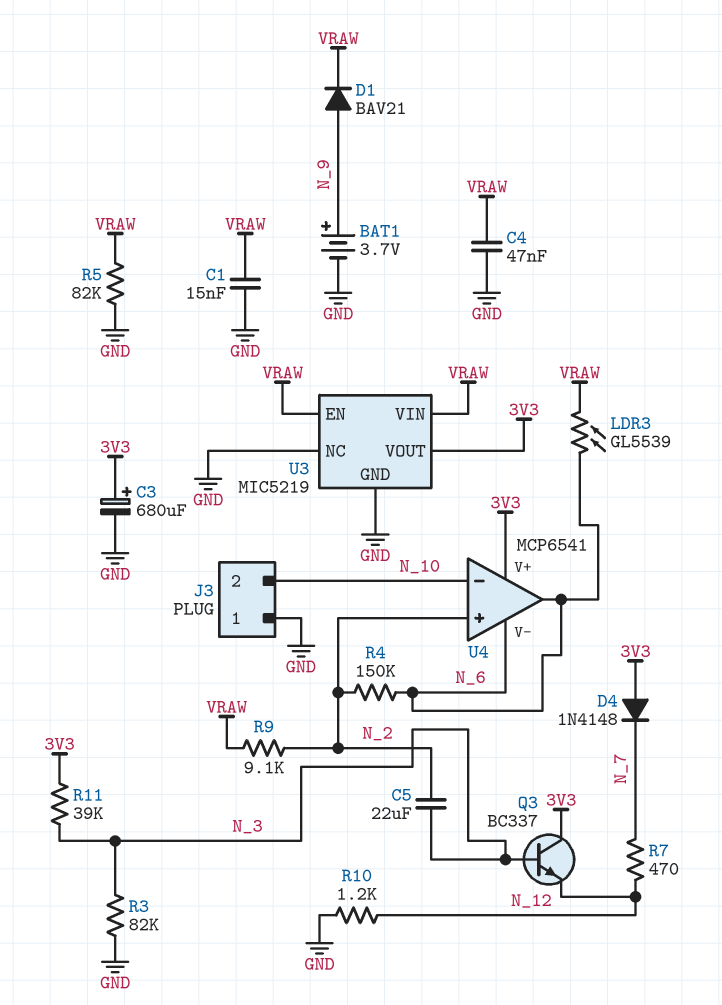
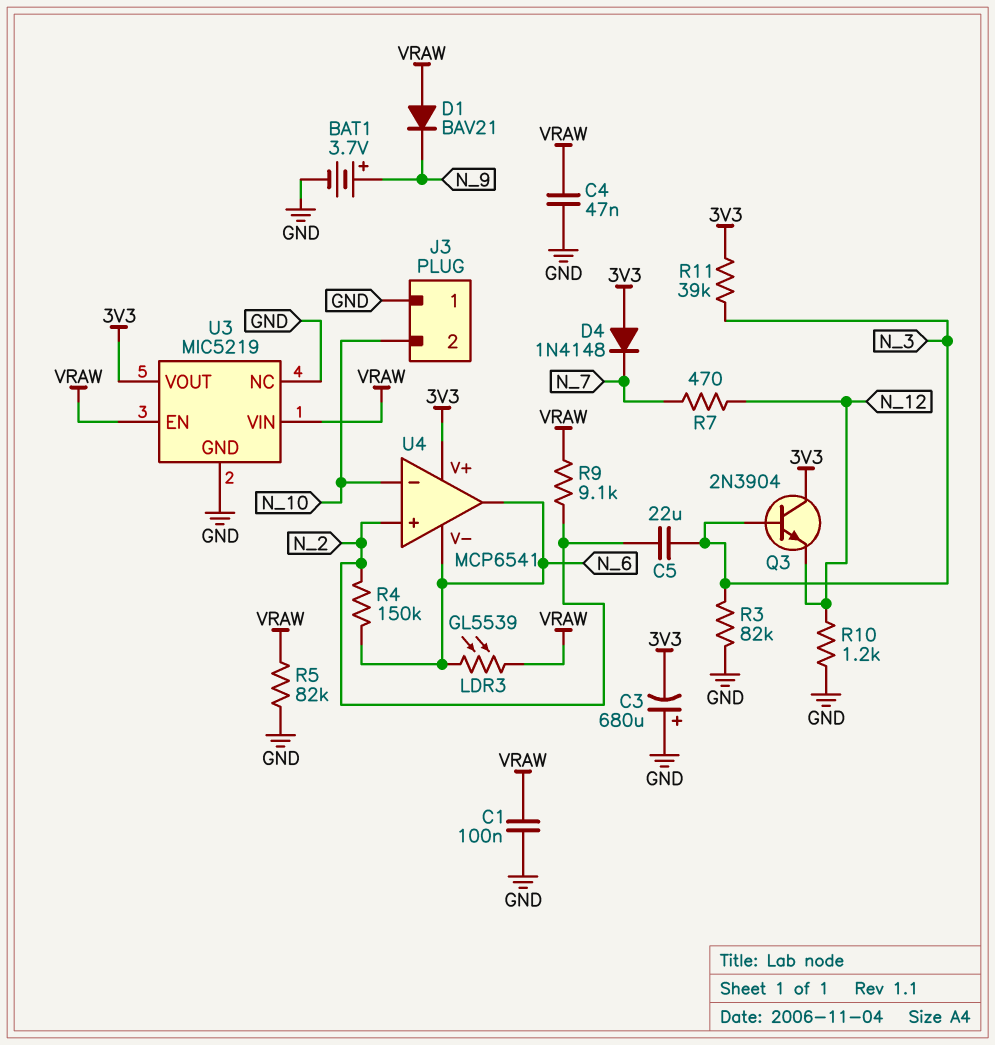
C1: 15nF (GND, VRAW) -> 100nF (GND, VRAW)
C3: 680uF (plus 3V3, minus GND) -> 680uF (plus GND, minus 3V3)
D1: diode BAV21 (A N_9, K VRAW) -> diode BAV21 (A VRAW, K N_9)
Q3: NPN BC337 (B N_3, C 3V3, E N_12) -> NPN 2N3904 (B N_3, C 3V3, E N_12)

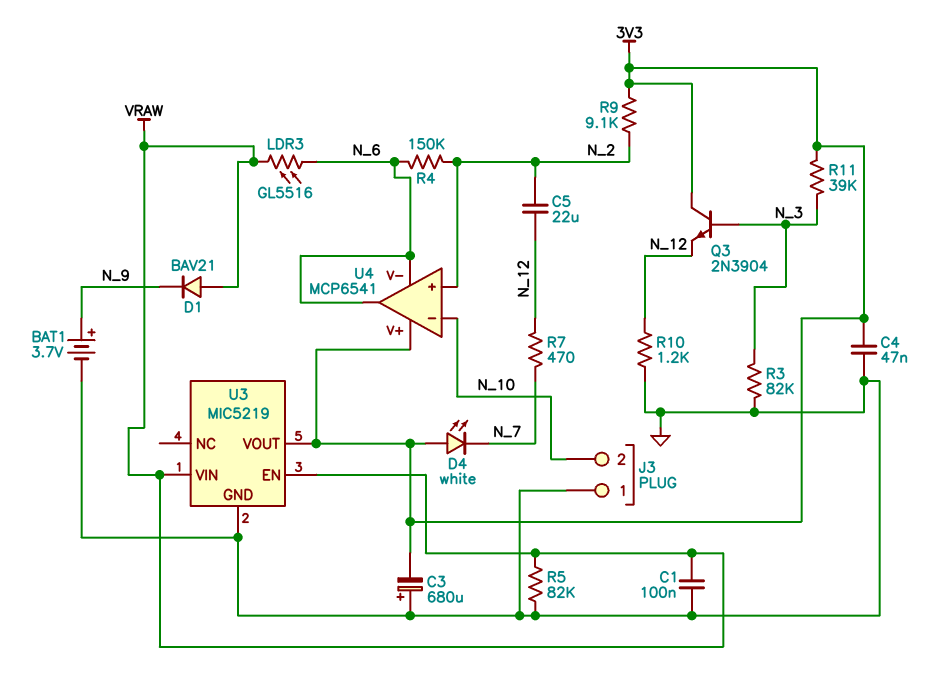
C4: 47nF (GND, VRAW) -> 47nF (3V3, GND)
C5: 22uF (N_2, N_3) -> 22uF (N_2, N_12)
D4: diode 1N4148 (A 3V3, K N_7) -> LED white (A 3V3, K N_7)
LDR3: GL5539 (N_6, VRAW) -> GL5516 (N_6, VRAW)
R9: 9.1k (N_2, VRAW) -> 9.1k (3V3, N_2)
U3 pin NC: GND -> none

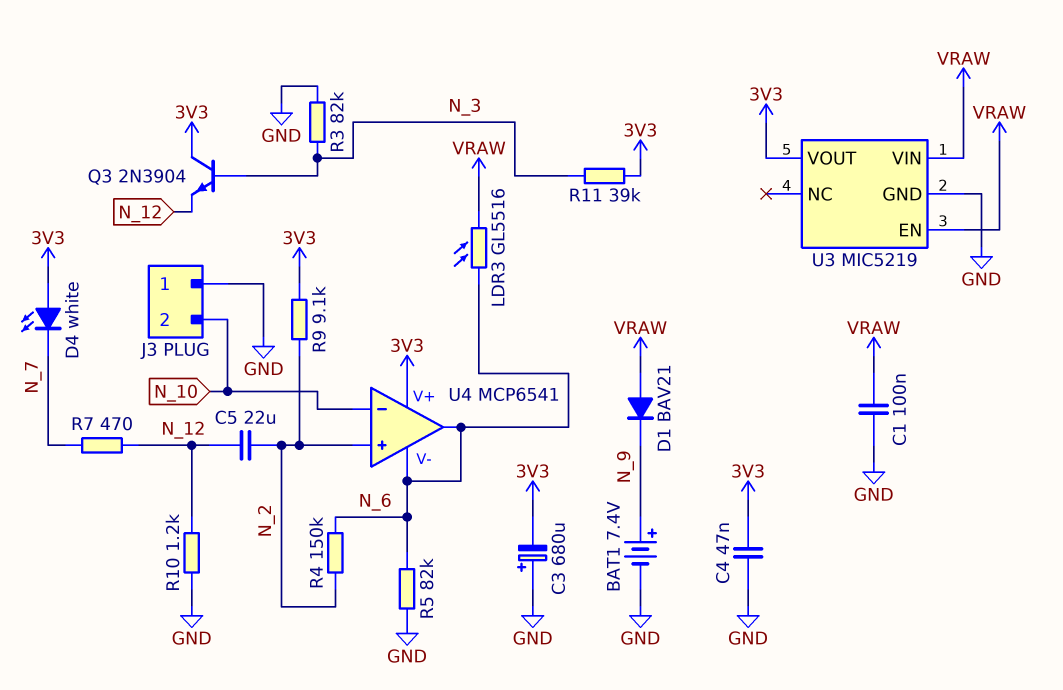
BAT1: 3.7V (plus N_9, minus GND) -> 7.4V (plus N_9, minus GND)
R5: 82k (GND, VRAW) -> 82k (GND, N_6)

